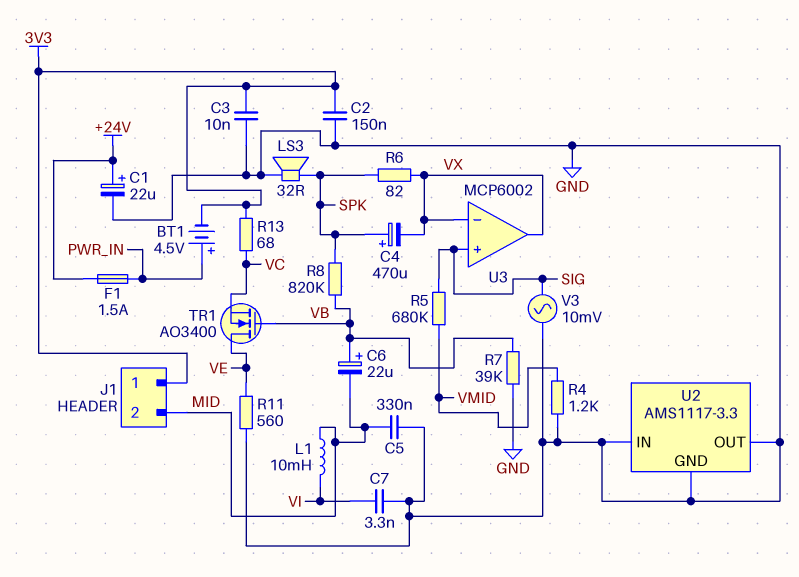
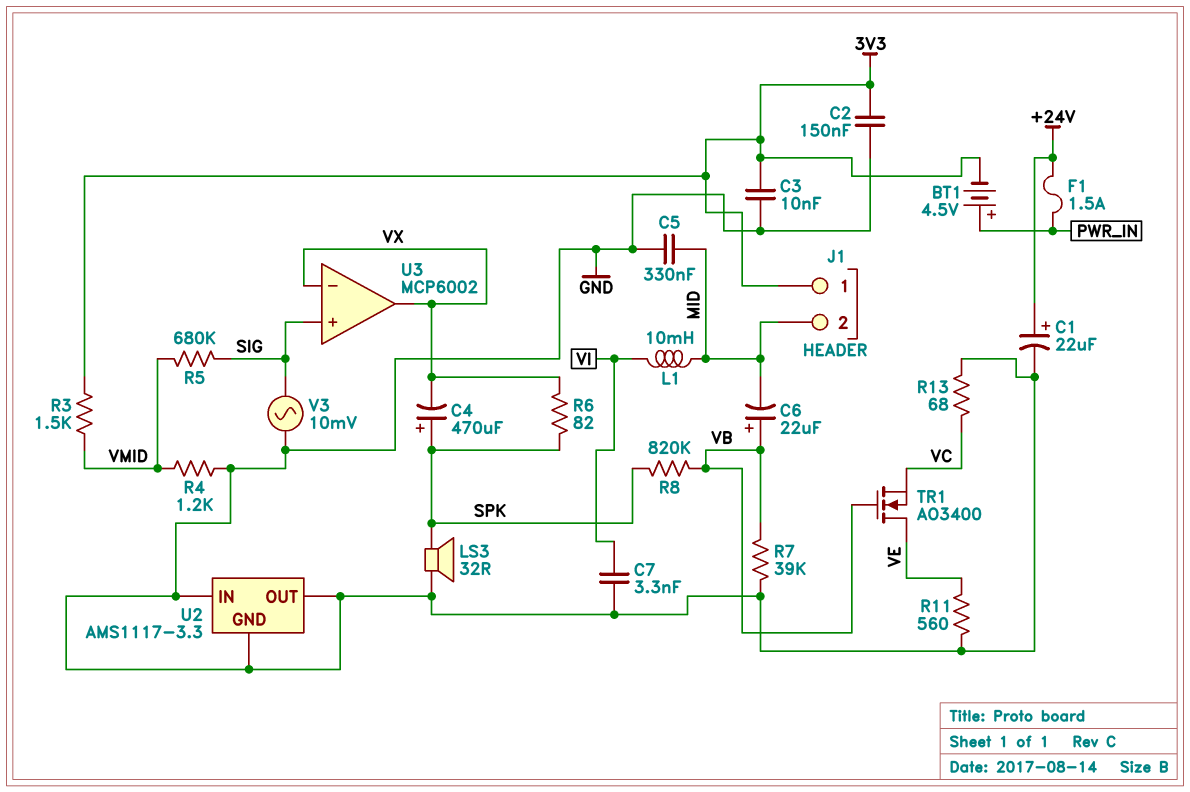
R3: none -> 1.5k (3V3, VMID)
R13: 68 (3V3, VC) -> 68 (GND, VC)

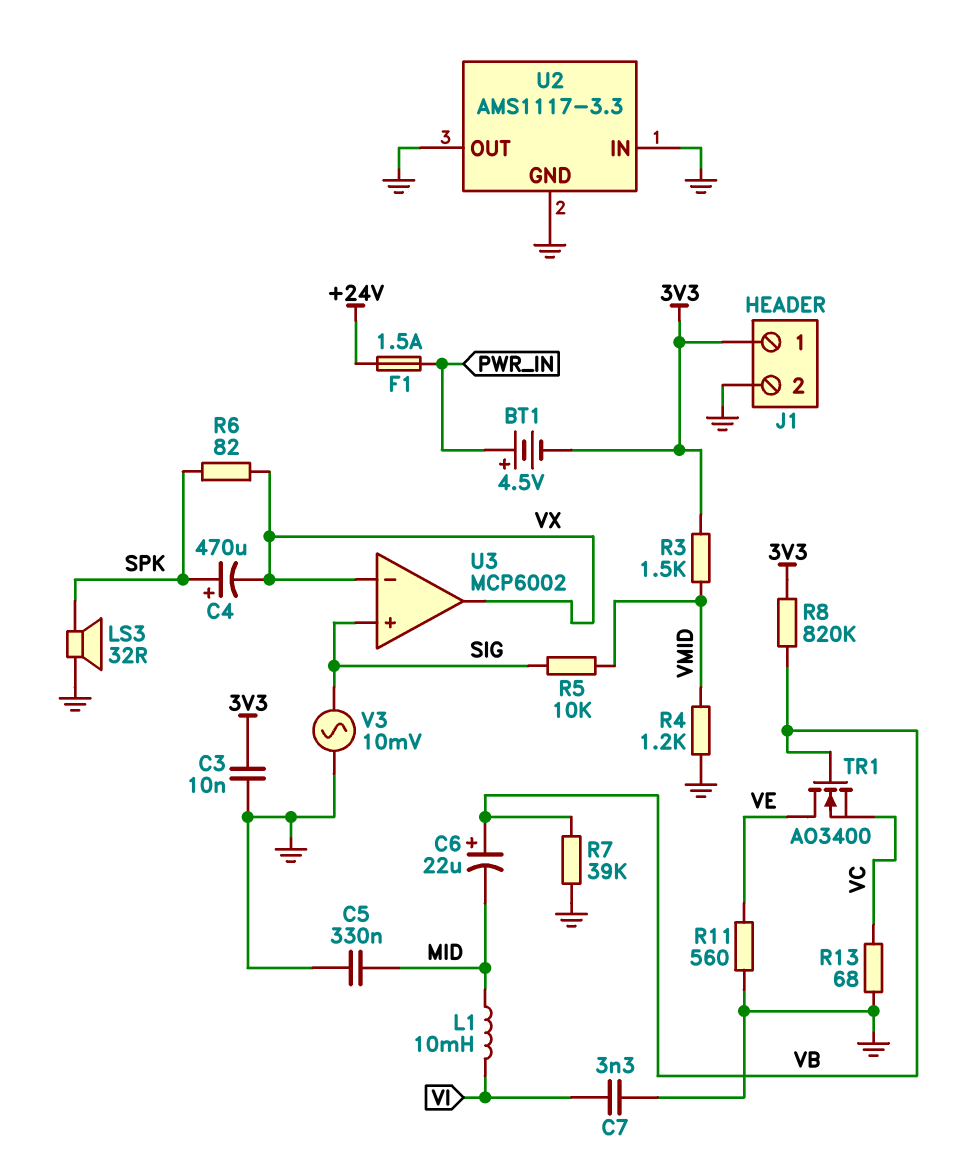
C1: 22uF (plus +24V, minus GND) -> none
C2: 150nF (3V3, GND) -> none
J1 pin 2: MID -> GND
R5: 680k (SIG, VMID) -> 10k (SIG, VMID)
R8: 820k (SPK, VB) -> 820k (3V3, VB)

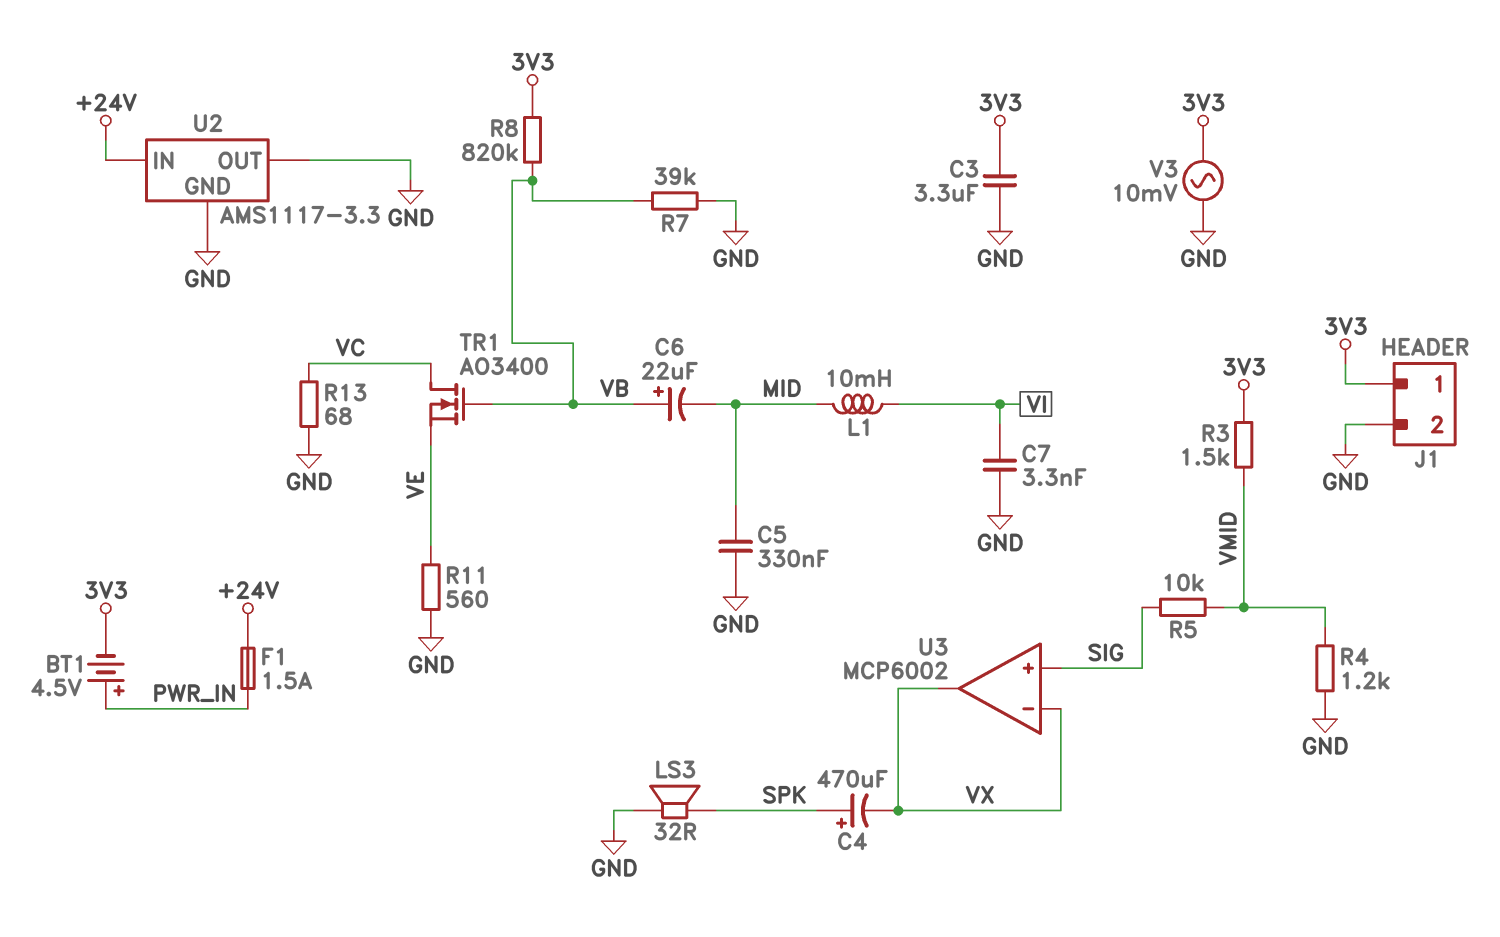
C3: 10nF (3V3, GND) -> 3.3uF (3V3, GND)
R6: 82 (SPK, VX) -> none
TR1: NMOS AO3400 (G VB, D VE, S VC) -> NMOS AO3400 (G VB, D VC, S VE)
U2 pin IN: GND -> +24V
V3: AC 10mV (GND, SIG) -> AC 10mV (3V3, GND)

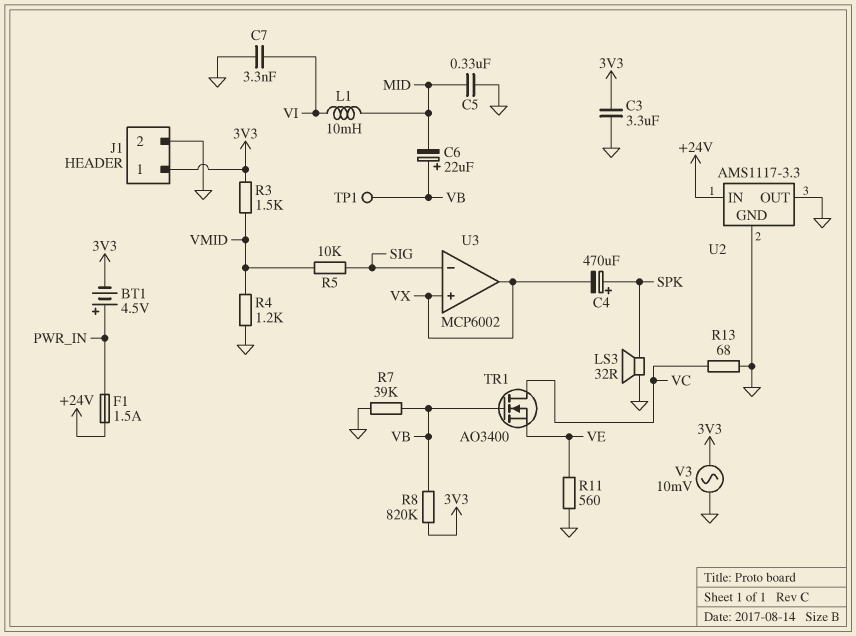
TP1: none -> test point (VB)
U3 pin in+: SIG -> VX
U3 pin in-: VX -> SIG

